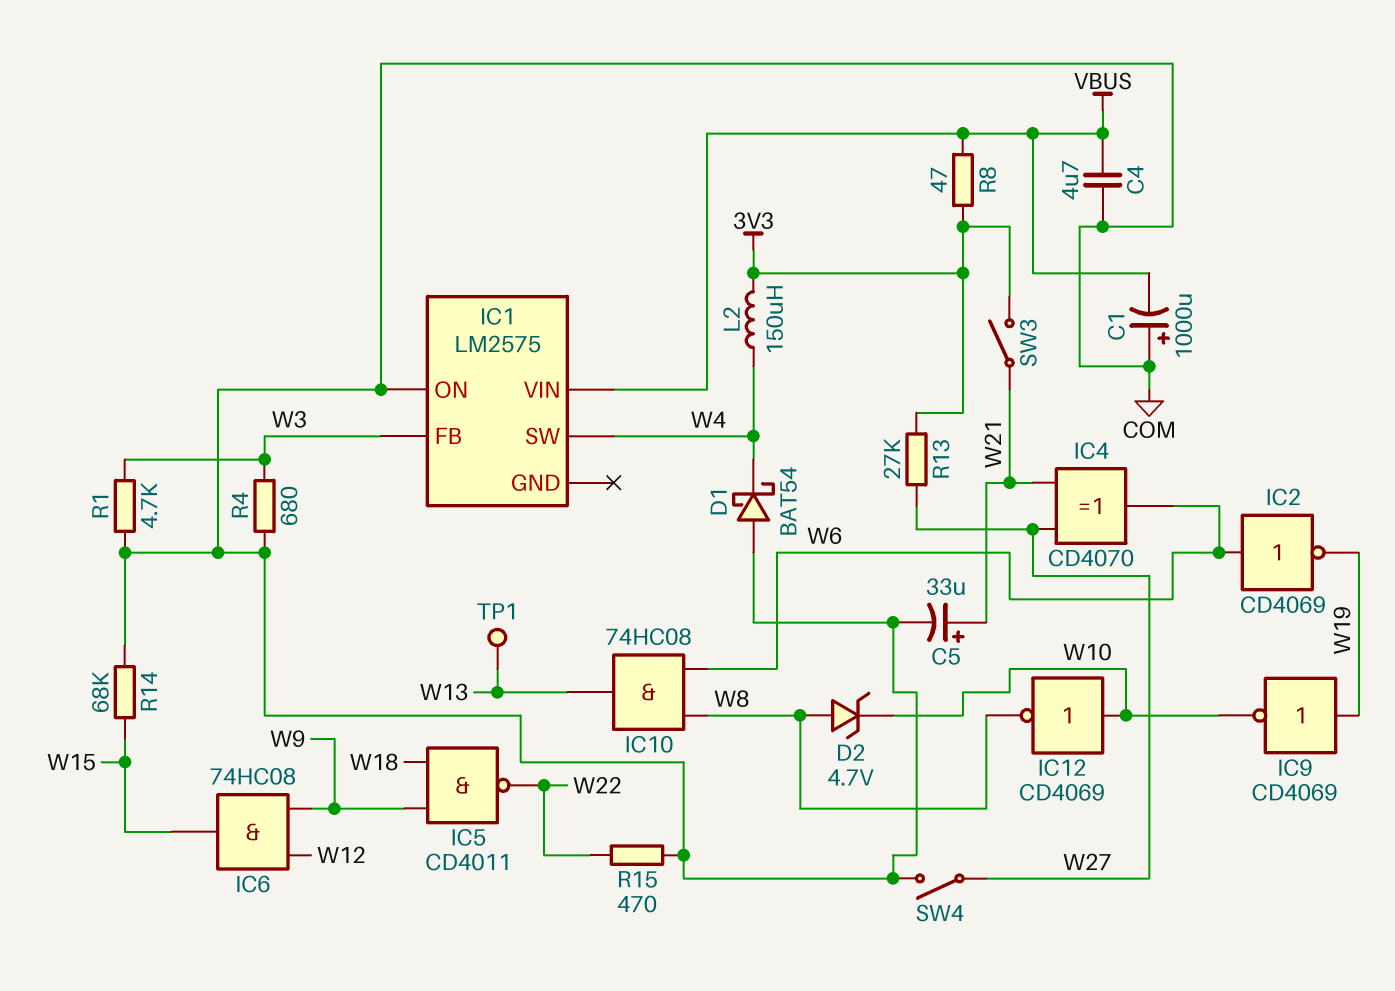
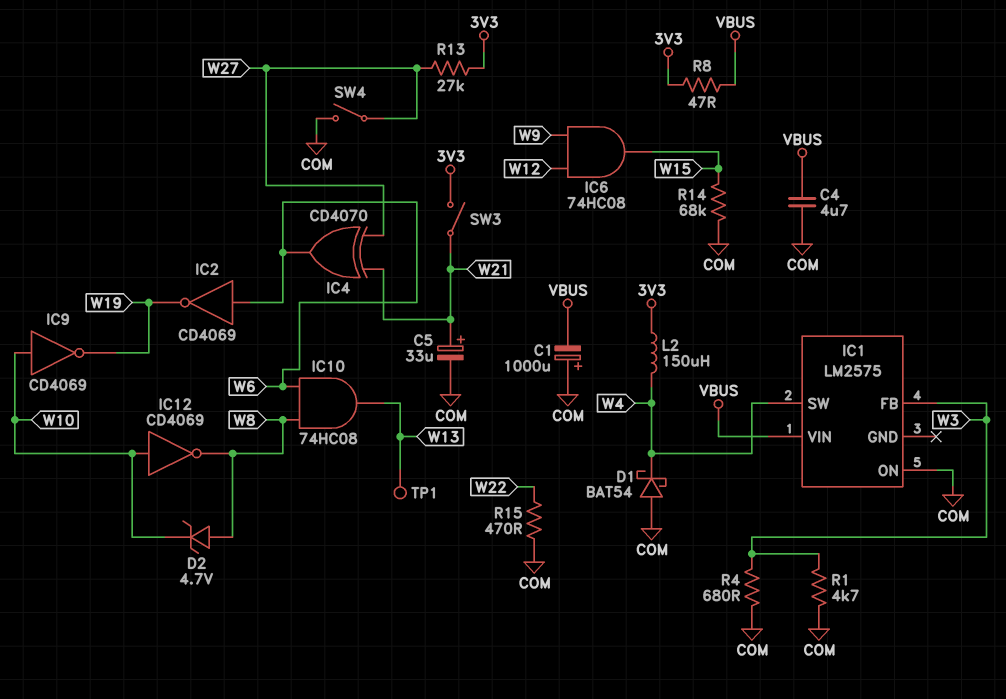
IC5: NAND CD4011 (in W9, in W18, out W22) -> none
IC9: NOT CD4069 (in W19, out W10) -> NOT CD4069 (in W10, out W19)

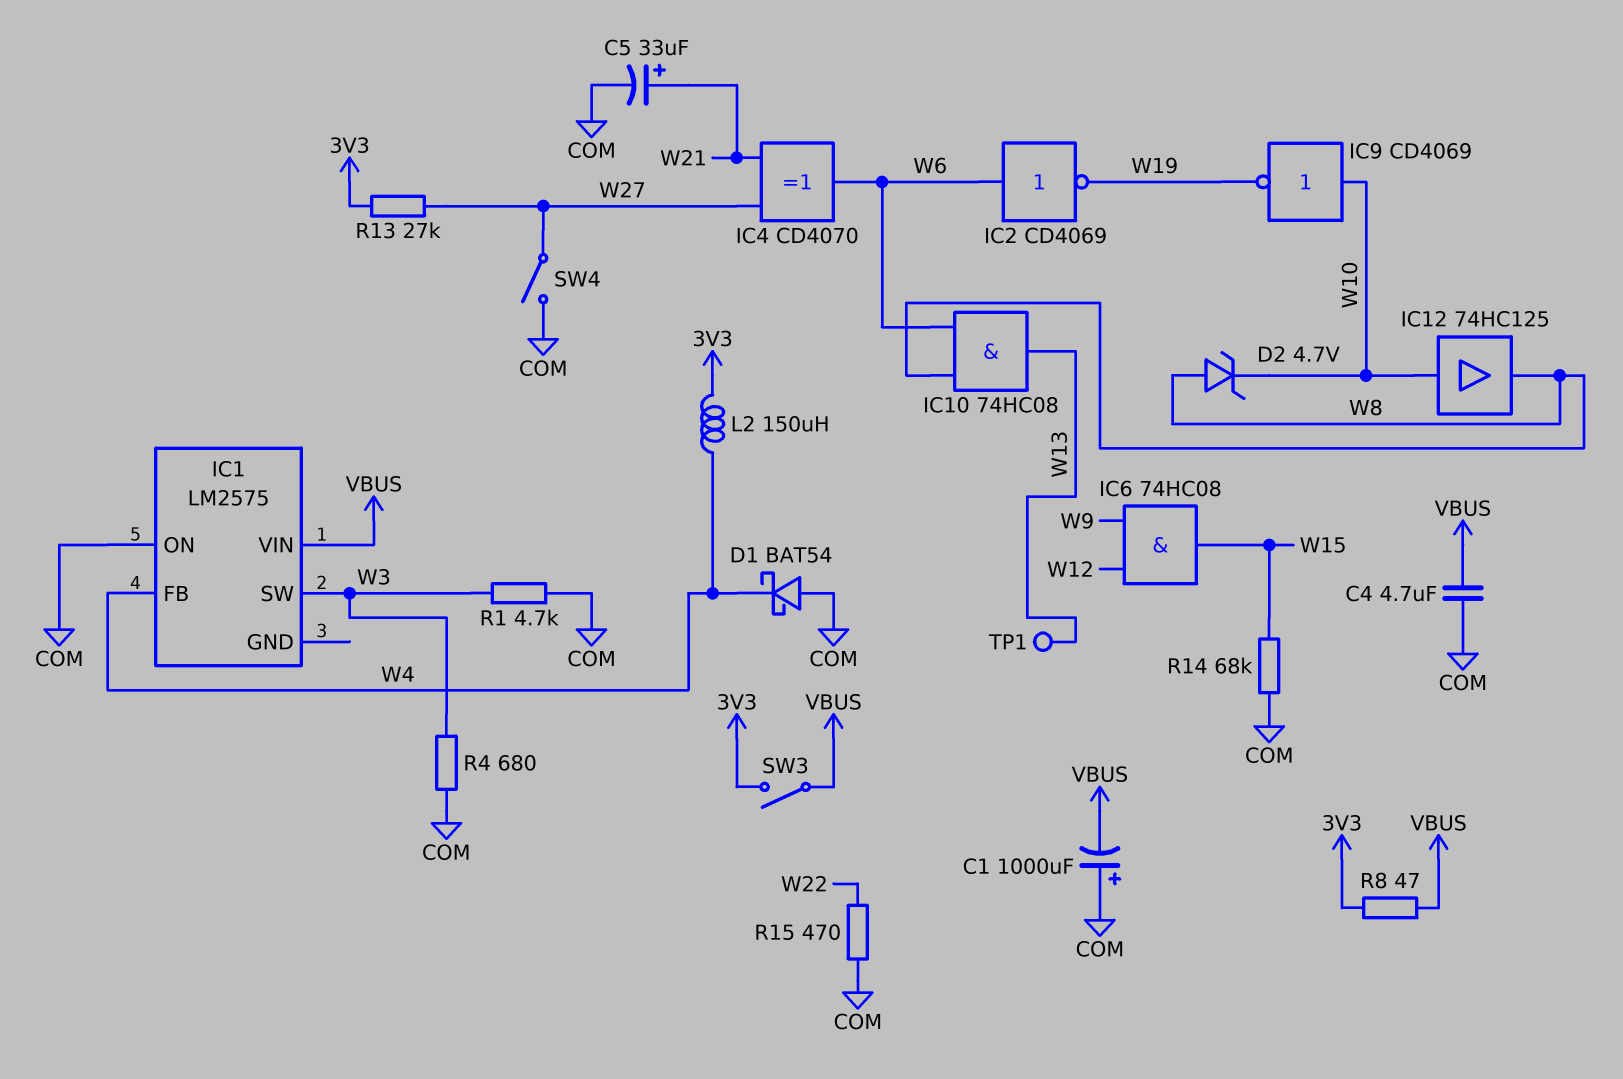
IC1 pin FB: W3 -> W4
IC1 pin SW: W4 -> W3
IC12: NOT CD4069 (in W10, out W8) -> buffer 74HC125 (in W10, out W8)
SW3: switch (3V3, W21) -> switch (3V3, VBUS)

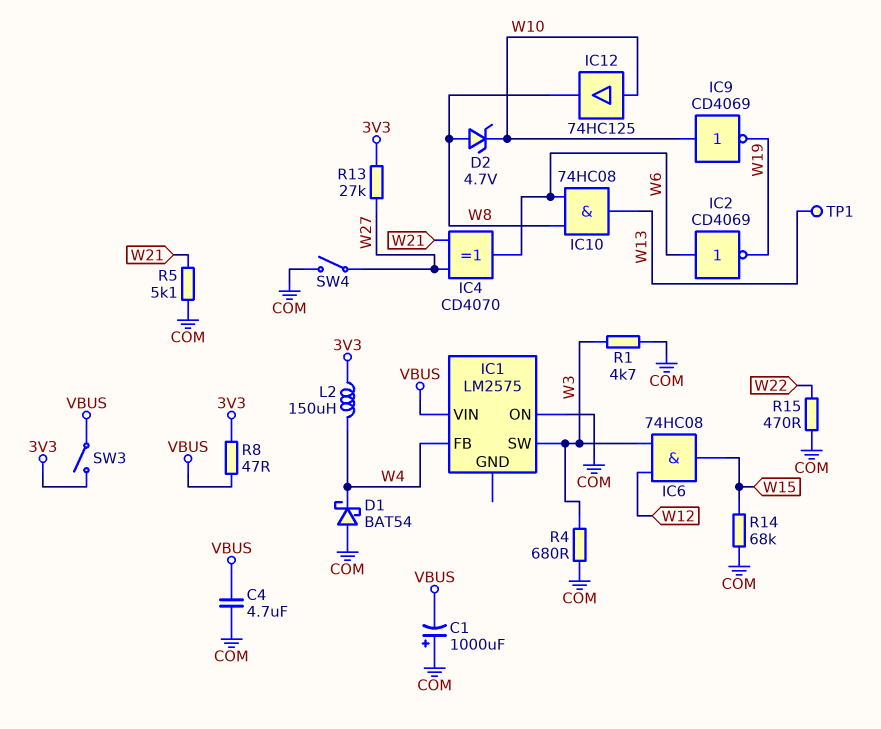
C5: 33uF (plus W21, minus COM) -> none
IC6: AND 74HC08 (in W9, in W12, out W15) -> AND 74HC08 (in W3, in W12, out W15)
R5: none -> 5.1k (COM, W21)

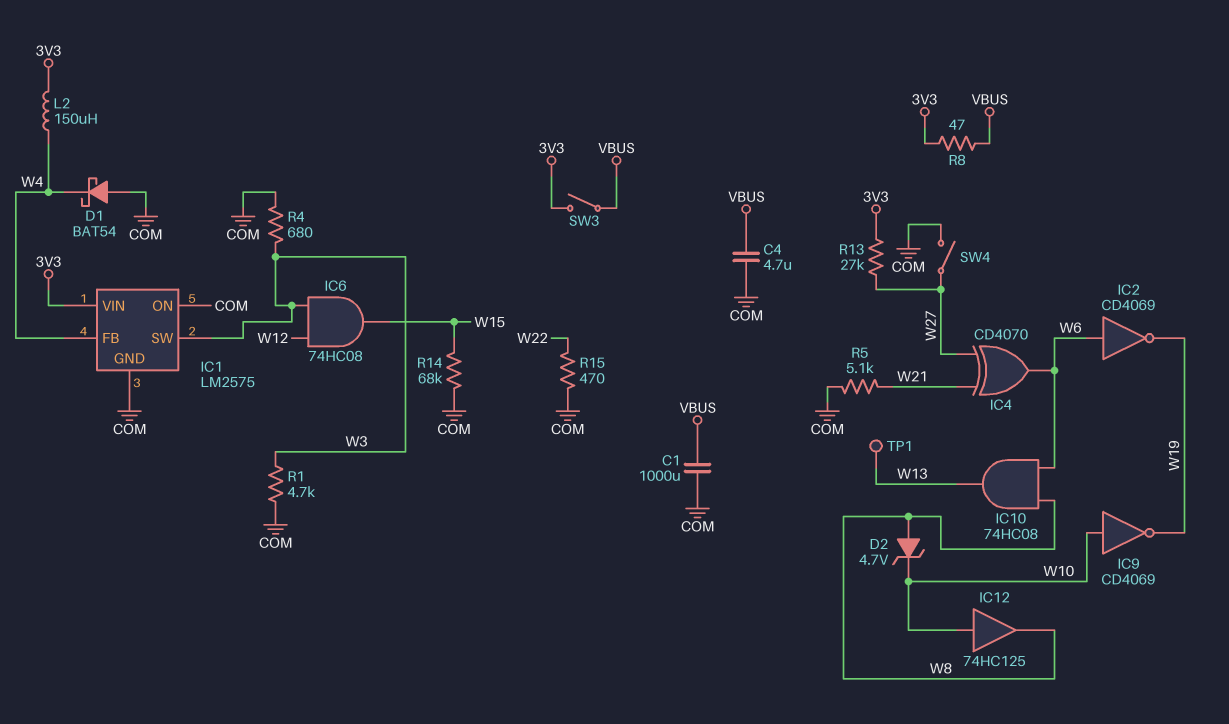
C1: 1000uF (plus COM, minus VBUS) -> 1000uF (COM, VBUS)
IC1 pin GND: none -> COM
IC1 pin VIN: VBUS -> 3V3

